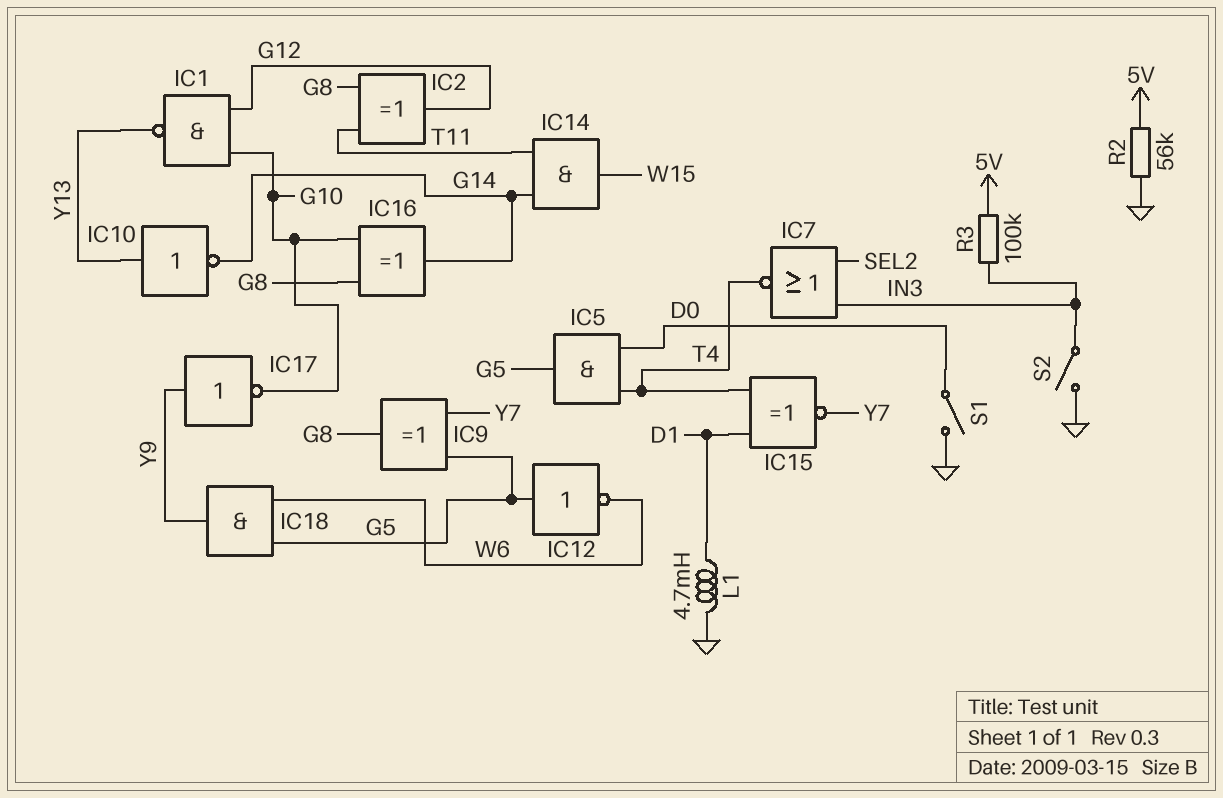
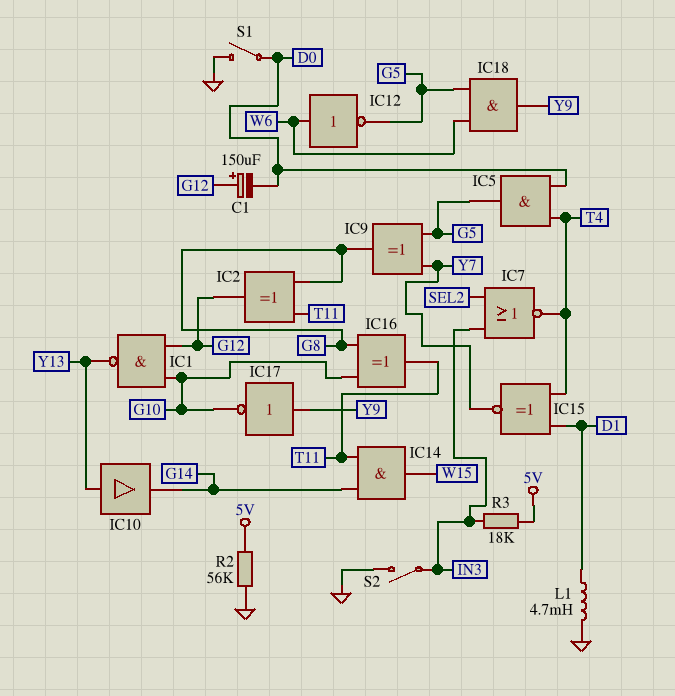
C1: none -> 150uF (plus G12, minus D0)
IC10: NOT (in Y13, out G14) -> buffer (in Y13, out G14)
IC12: NOT (in G5, out W6) -> NOT (in W6, out G5)
IC16: XOR (in G8, in G10, out G14) -> XOR (in G8, in G10, out T11)
R3: 100k (5V, IN3) -> 18k (5V, IN3)

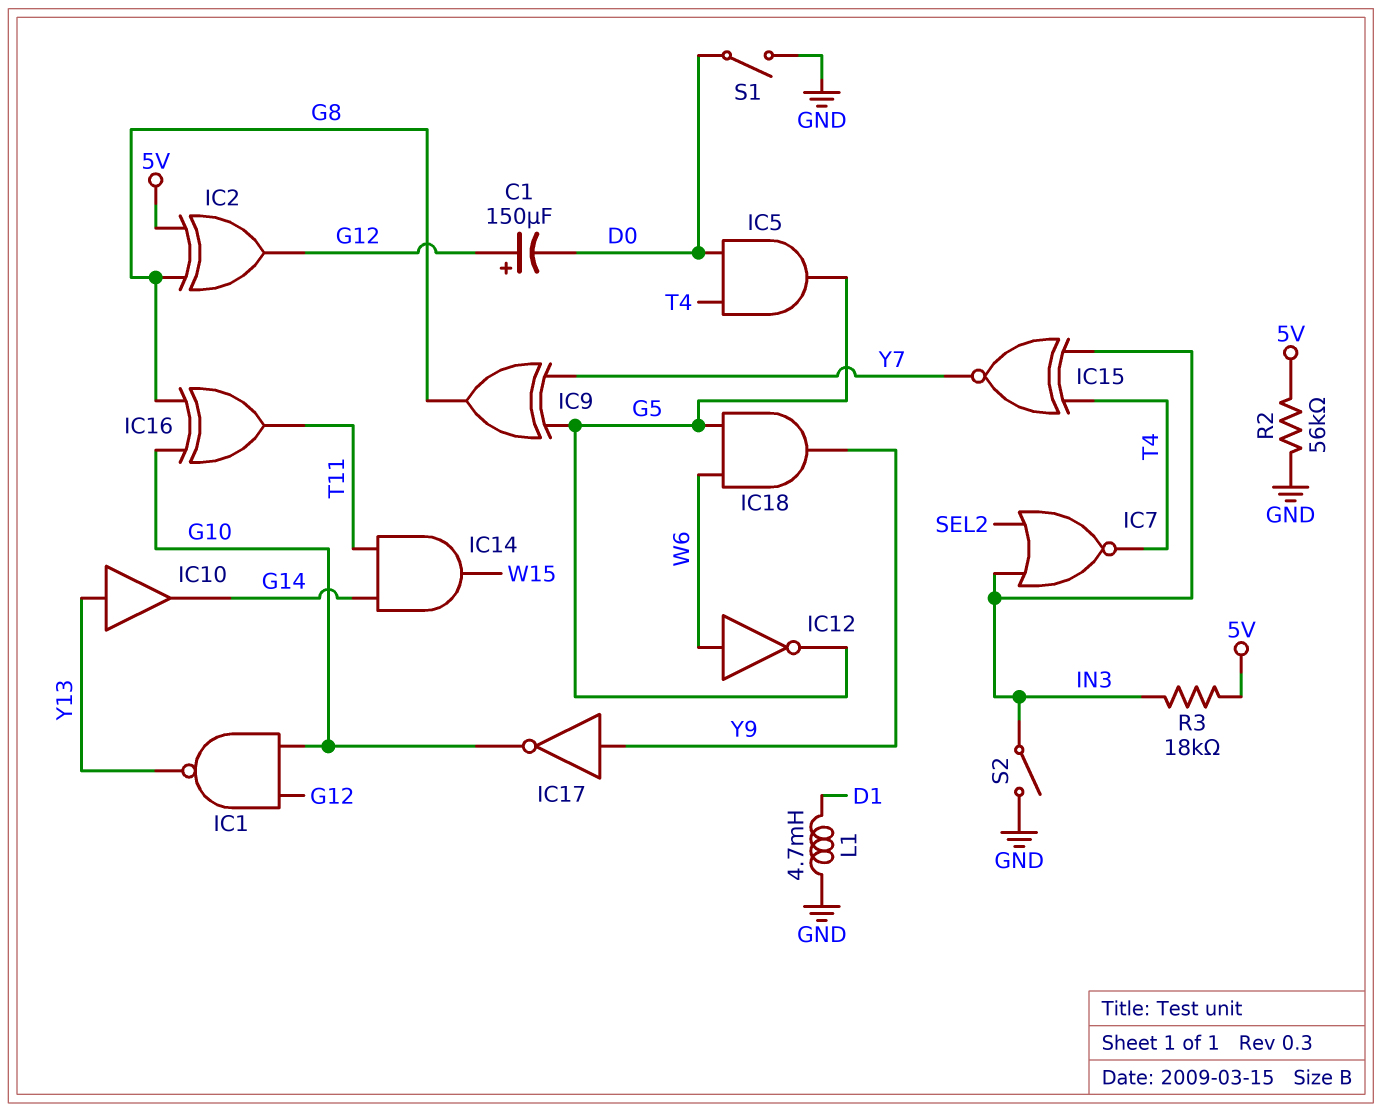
IC2: XOR (in G8, in T11, out G12) -> XOR (in 5V, in G8, out G12)
IC15: XNOR (in D1, in T4, out Y7) -> XNOR (in IN3, in T4, out Y7)

